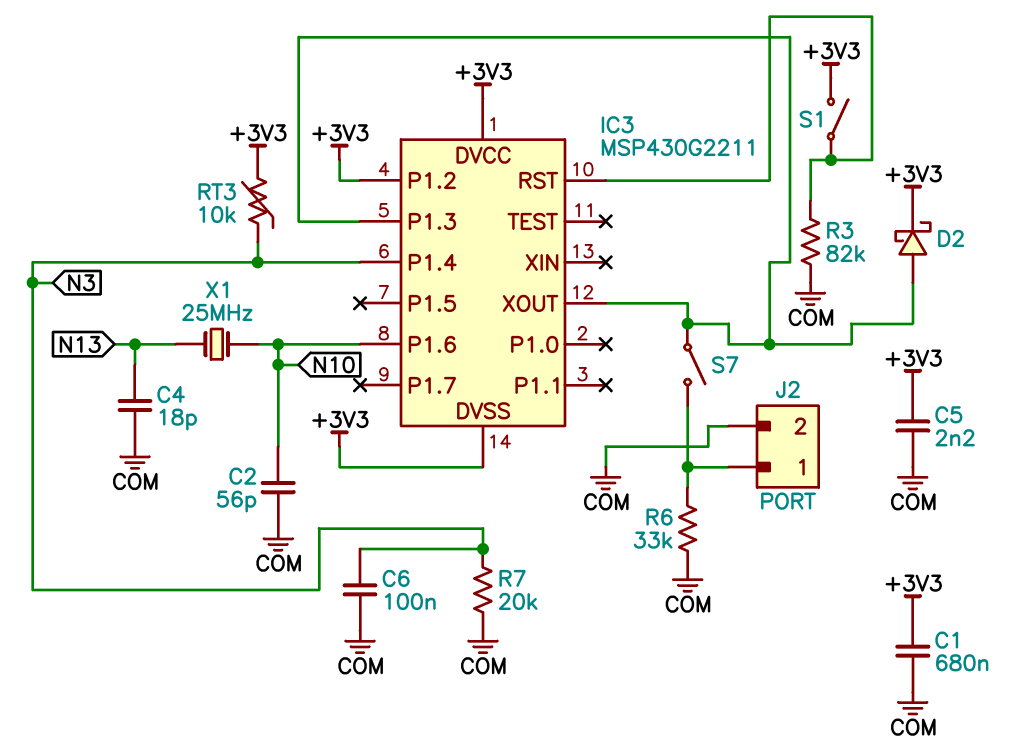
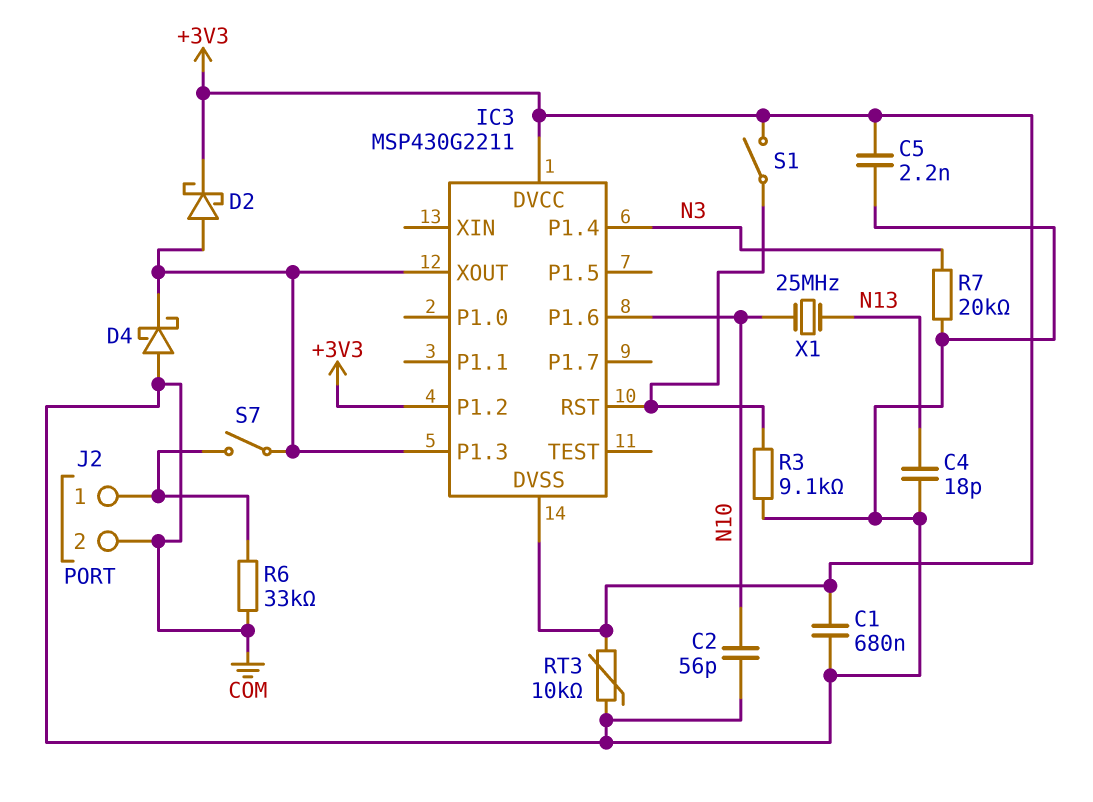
C6: 100nF (COM, N3) -> none
D4: none -> schottky (A COM, K IC3/P1.3)
R3: 82k (COM, IC3/RST) -> 9.1k (COM, IC3/RST)
RT3: 10k (+3V3, N3) -> 10k (+3V3, COM)

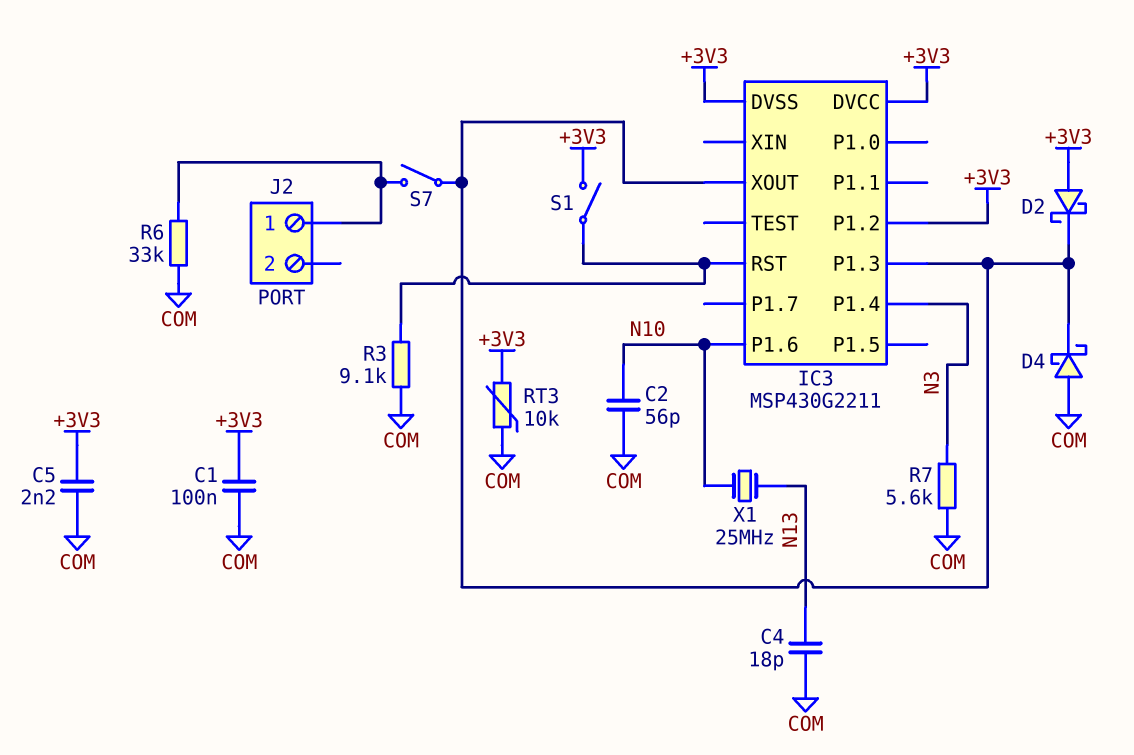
C1: 680nF (+3V3, COM) -> 100nF (+3V3, COM)
D2: schottky (A IC3/P1.3, K +3V3) -> schottky (A +3V3, K IC3/P1.3)
J2 pin 2: COM -> none
R7: 20k (COM, N3) -> 5.6k (COM, N3)

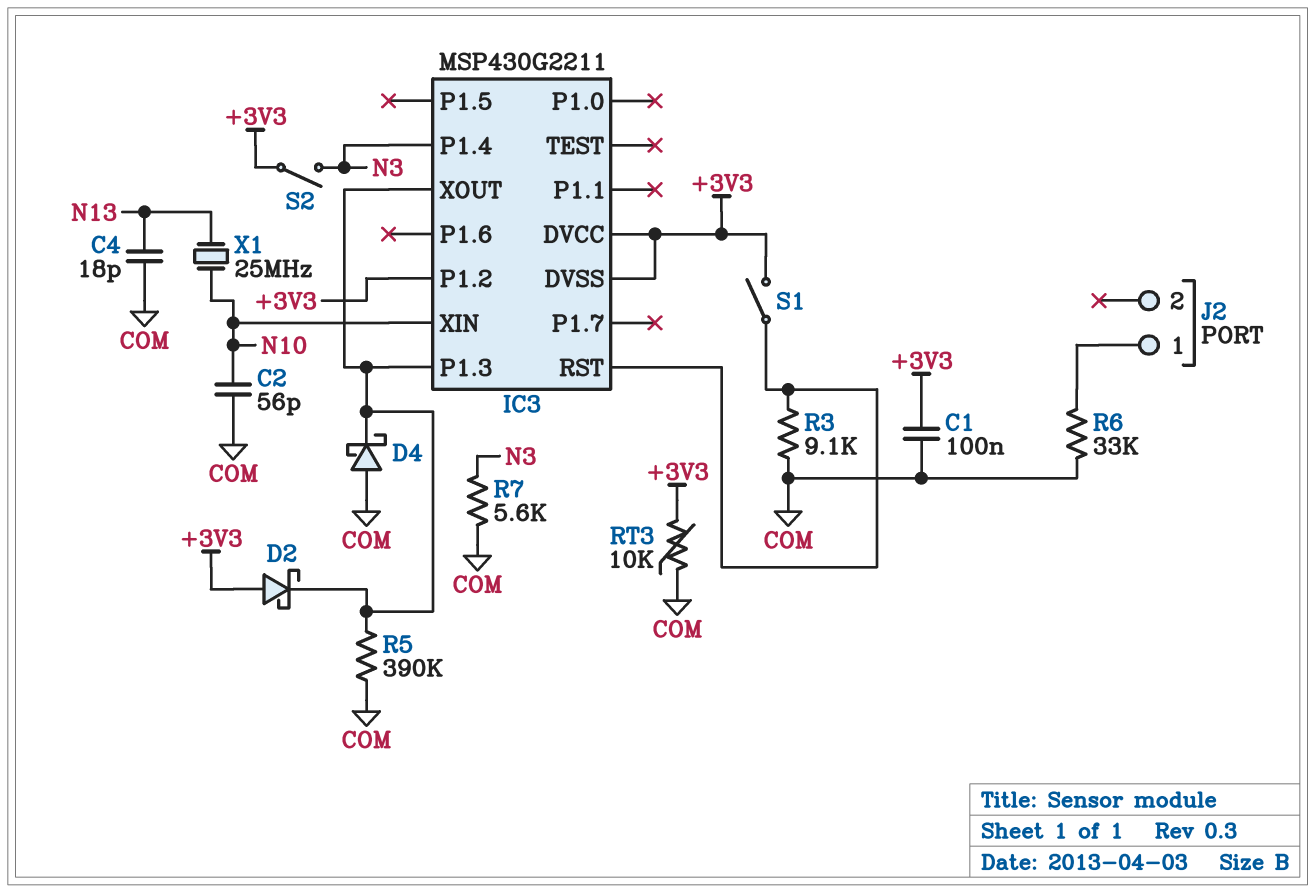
C5: 2.2nF (+3V3, COM) -> none
IC3 pin P1.6: N10 -> none
IC3 pin XIN: none -> N10
R5: none -> 390k (COM, IC3/P1.3)
S2: none -> switch (+3V3, N3)
S7: switch (IC3/P1.3, J2/1) -> none

